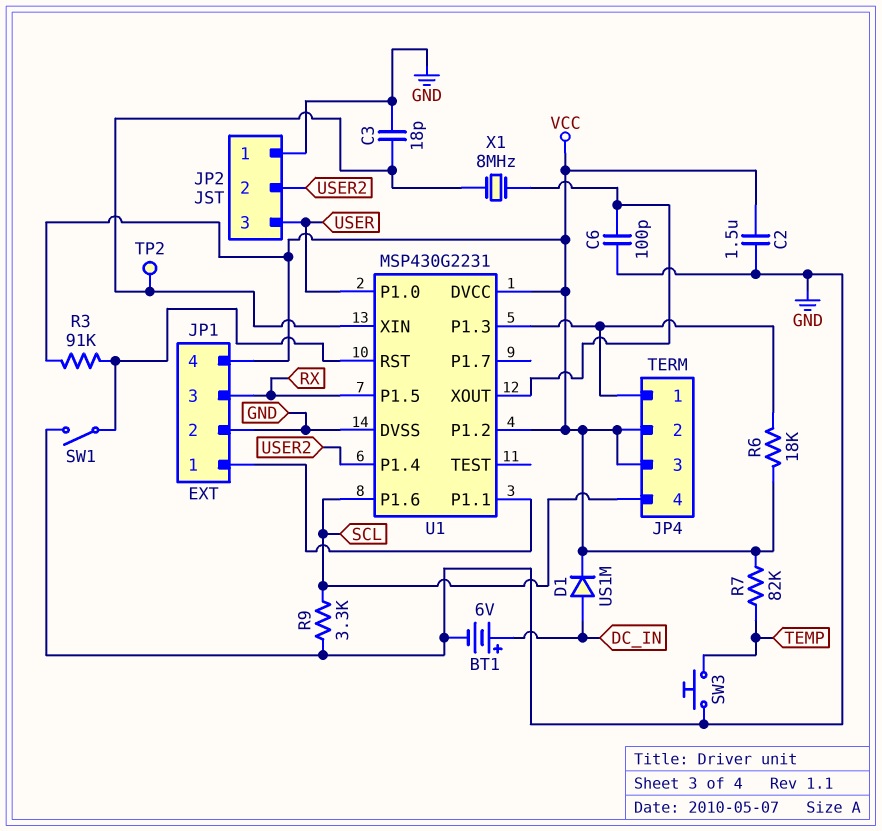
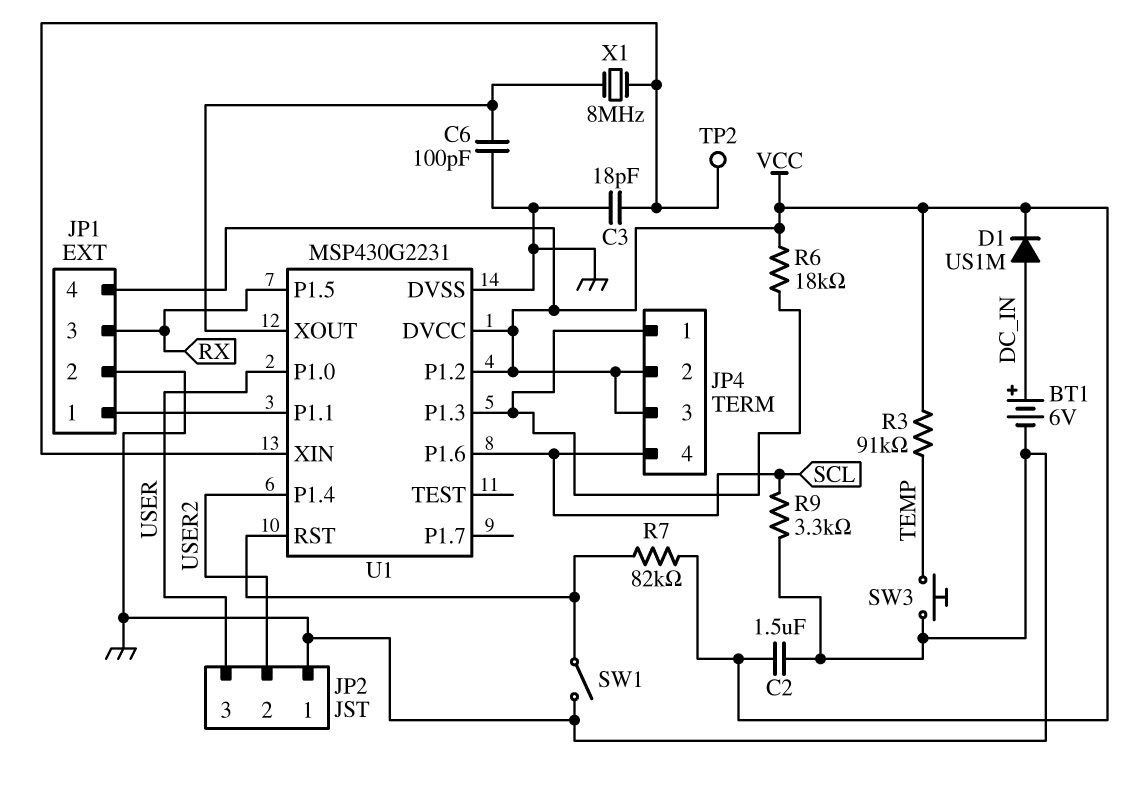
R3: 91k (U1/RST, VCC) -> 91k (TEMP, VCC)
R7: 82k (TEMP, VCC) -> 82k (U1/RST, VCC)

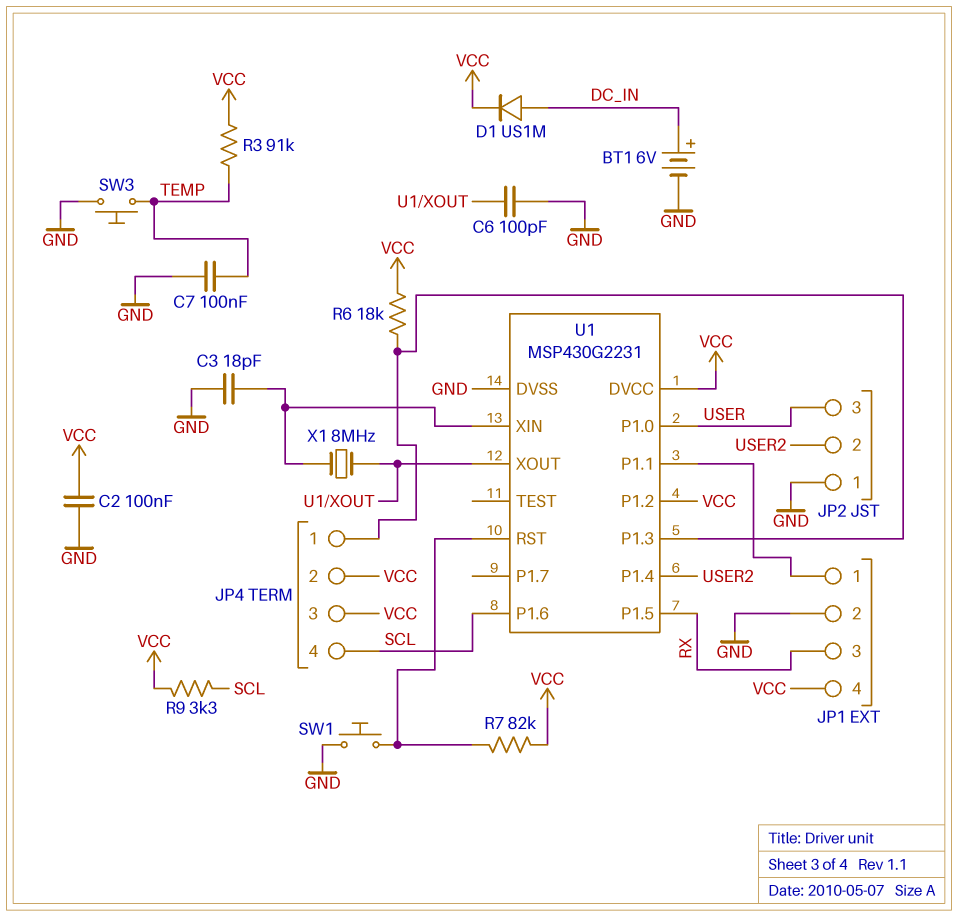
C2: 1.5uF (GND, VCC) -> 100nF (GND, VCC)
C7: none -> 100nF (GND, TEMP)
R9: 3.3k (GND, SCL) -> 3.3k (SCL, VCC)
SW1: switch (GND, U1/RST) -> button (GND, U1/RST)
TP2: test point (U1/XIN) -> none

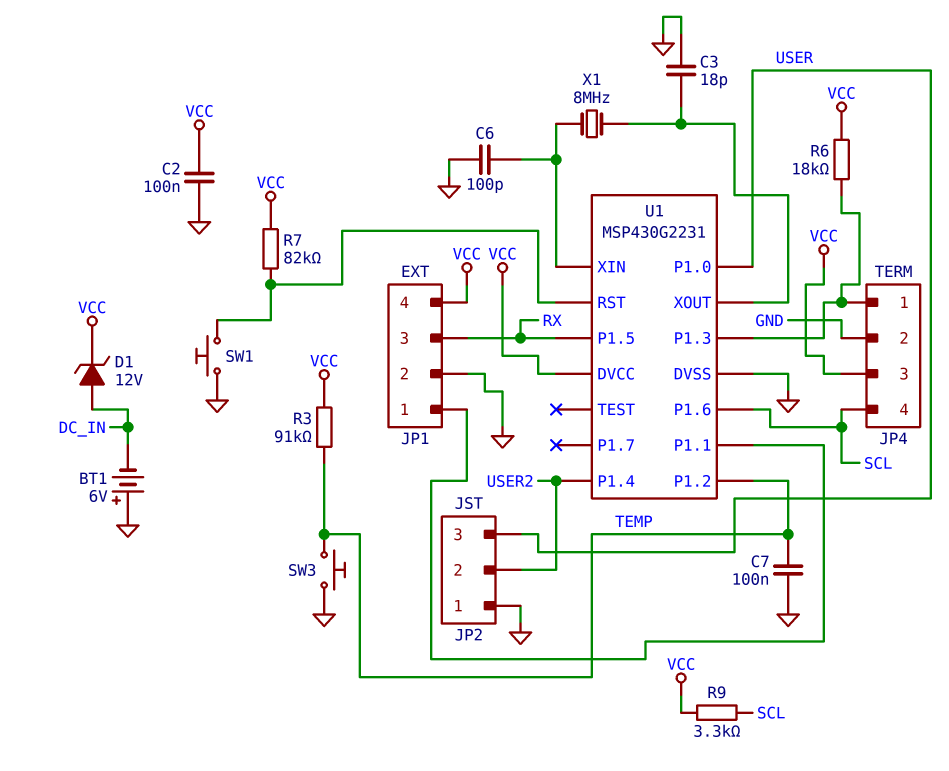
BT1: 6V (plus DC_IN, minus GND) -> 6V (plus GND, minus DC_IN)
C3: 18pF (GND, U1/XIN) -> 18pF (GND, U1/XOUT)
C6: 100pF (GND, U1/XOUT) -> 100pF (GND, U1/XIN)
D1: diode US1M (A DC_IN, K VCC) -> zener 12V (A DC_IN, K VCC)
JP4 pin 2: VCC -> GND
U1 pin P1.2: VCC -> TEMP

